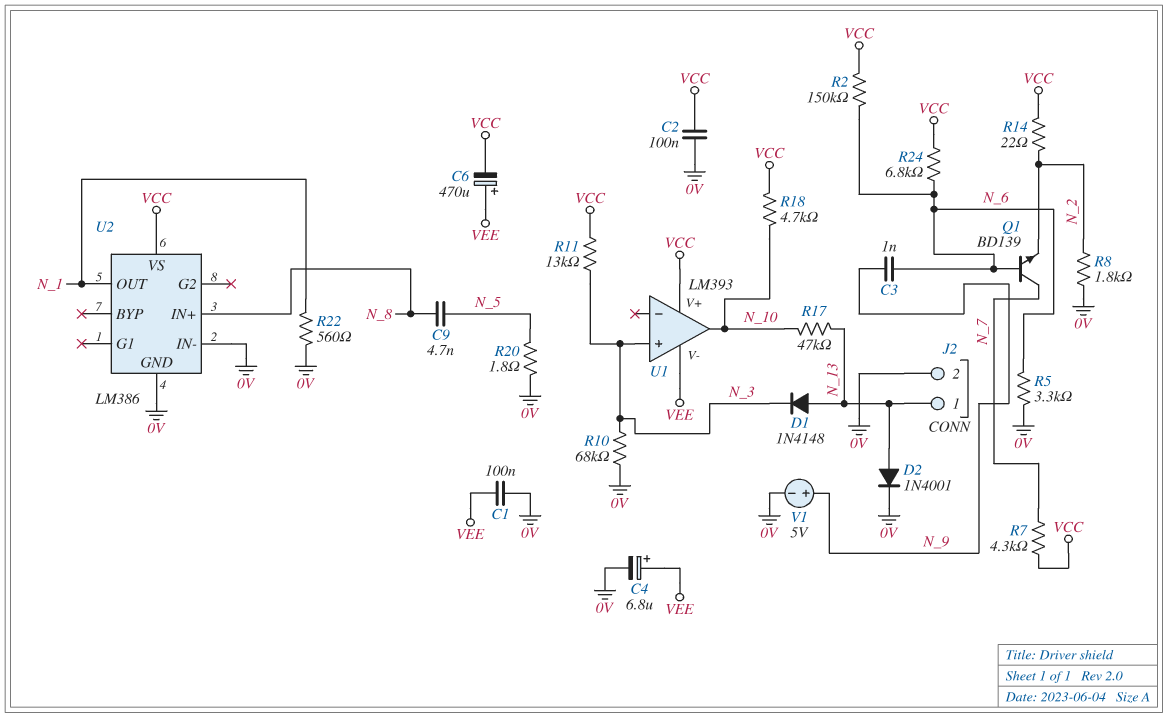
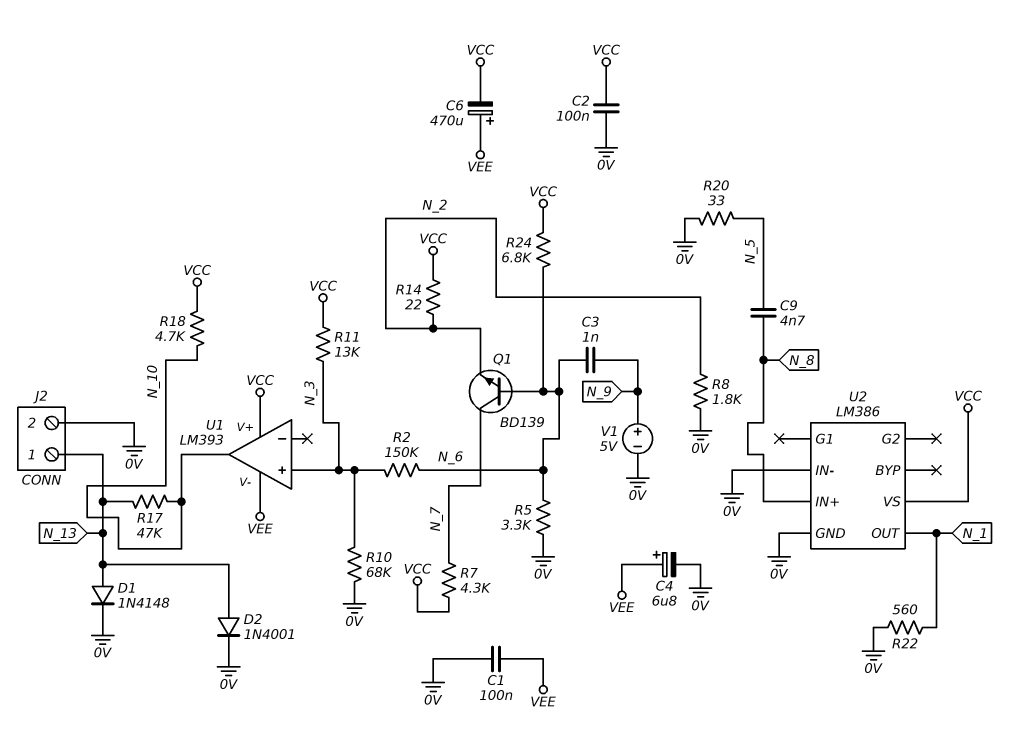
D1: diode 1N4148 (A N_13, K N_3) -> diode 1N4148 (A N_13, K 0V)
R2: 150k (N_6, VCC) -> 150k (N_3, N_6)
R20: 1.8 (0V, N_5) -> 33 (0V, N_5)

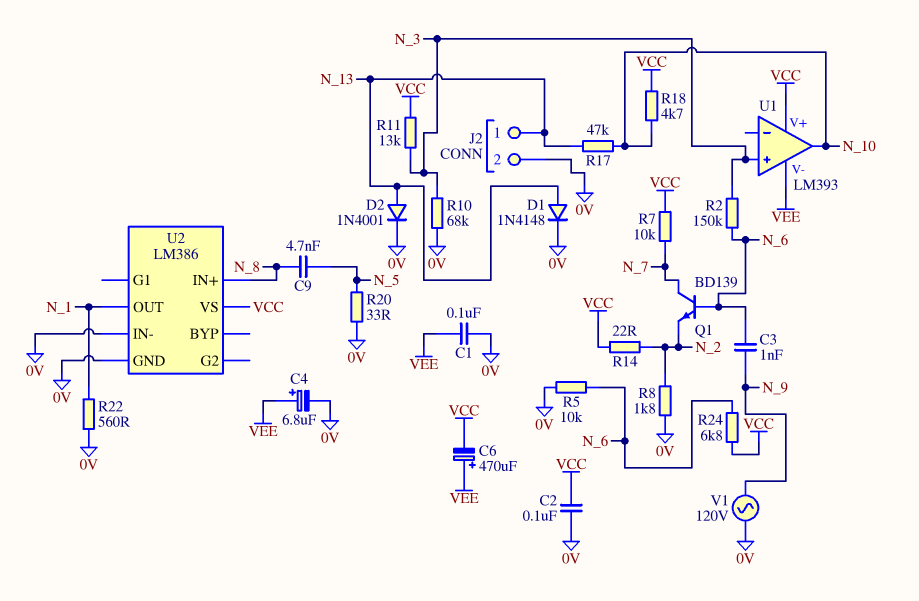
R5: 3.3k (0V, N_6) -> 10k (0V, N_6)
R7: 4.3k (N_7, VCC) -> 10k (N_7, VCC)
V1: 5V (plus N_9, minus 0V) -> AC 120V (0V, N_9)

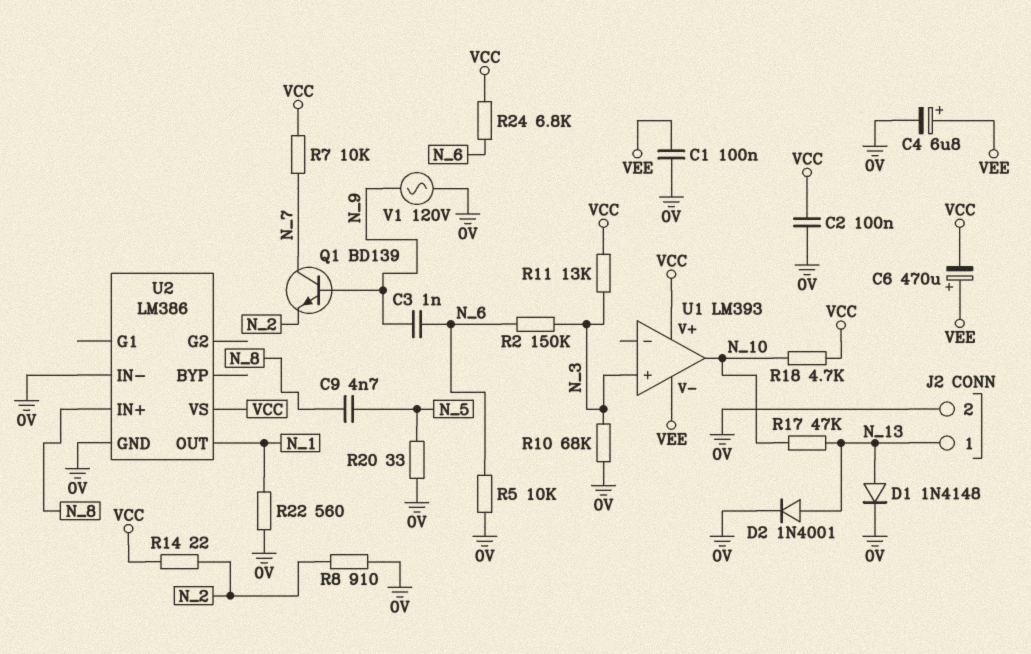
Q1: NPN BD139 (B N_6, C N_7, E N_2) -> NPN BD139 (B N_9, C N_7, E N_2)
R8: 1.8k (0V, N_2) -> 910 (0V, N_2)

